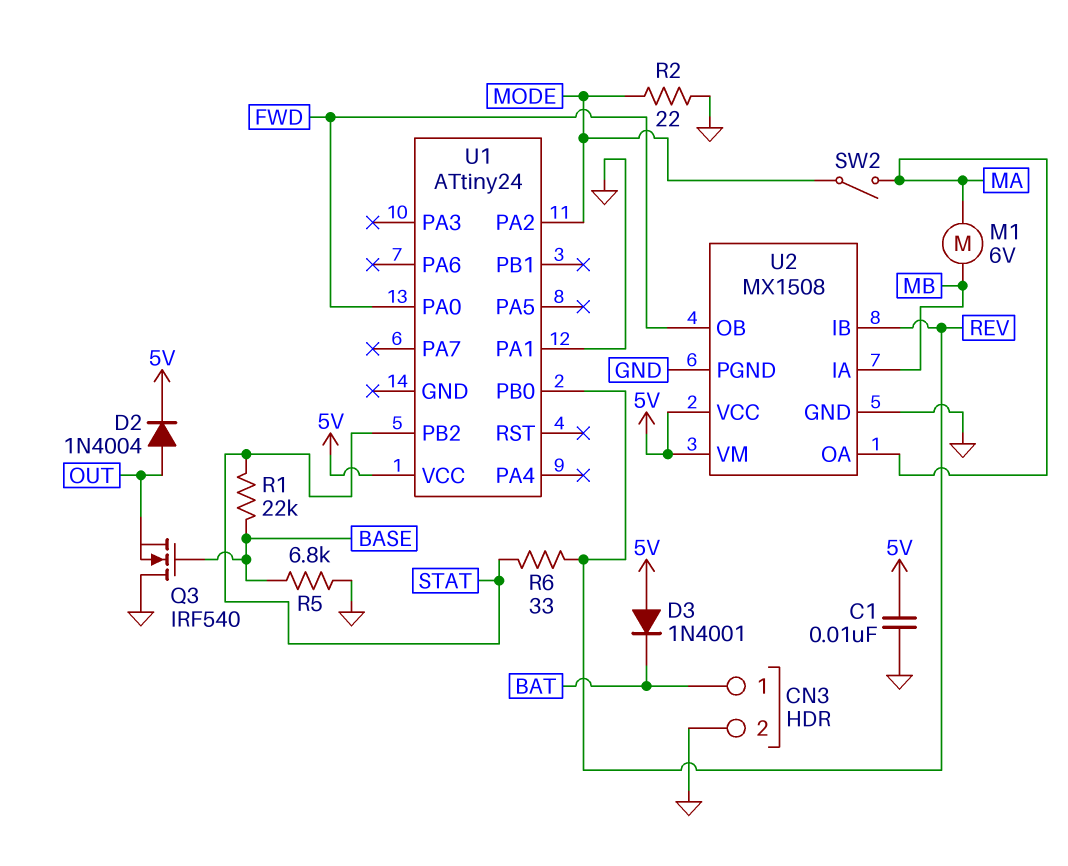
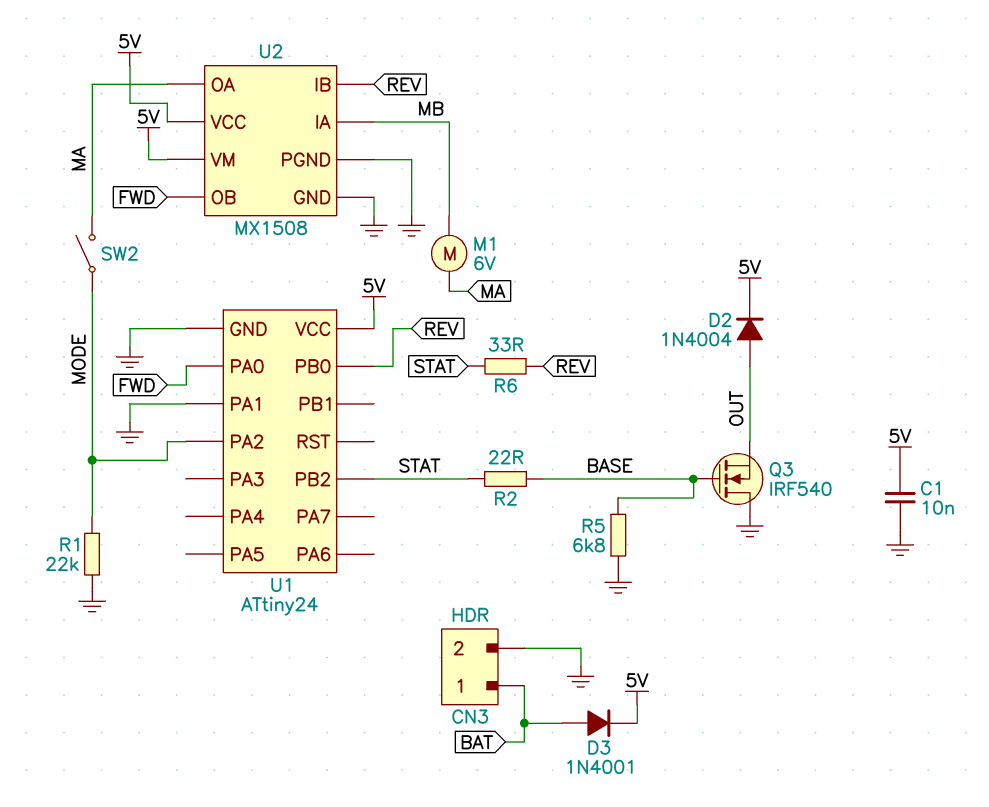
D3: diode 1N4001 (A 5V, K BAT) -> diode 1N4001 (A BAT, K 5V)
R1: 22k (BASE, STAT) -> 22k (GND, MODE)
R2: 22 (GND, MODE) -> 22 (BASE, STAT)
U1 pin GND: none -> GND

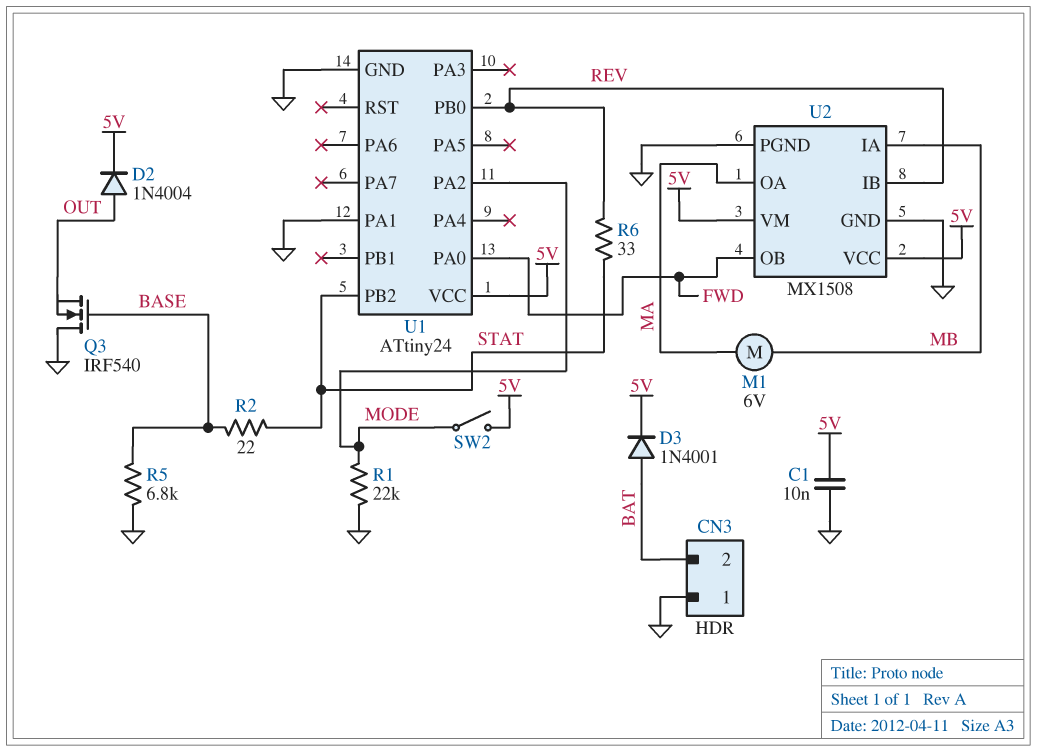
CN3 pin 1: BAT -> GND
CN3 pin 2: GND -> BAT
SW2: switch (MA, MODE) -> switch (5V, MODE)

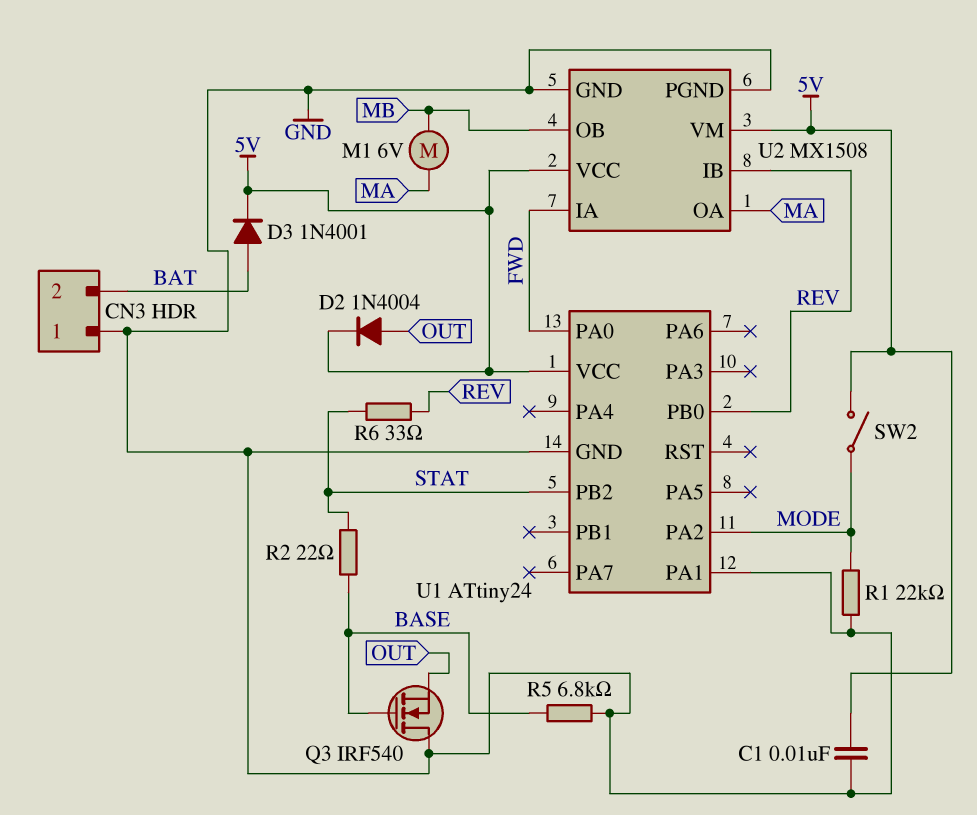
U2 pin IA: MB -> FWD
U2 pin OB: FWD -> MB

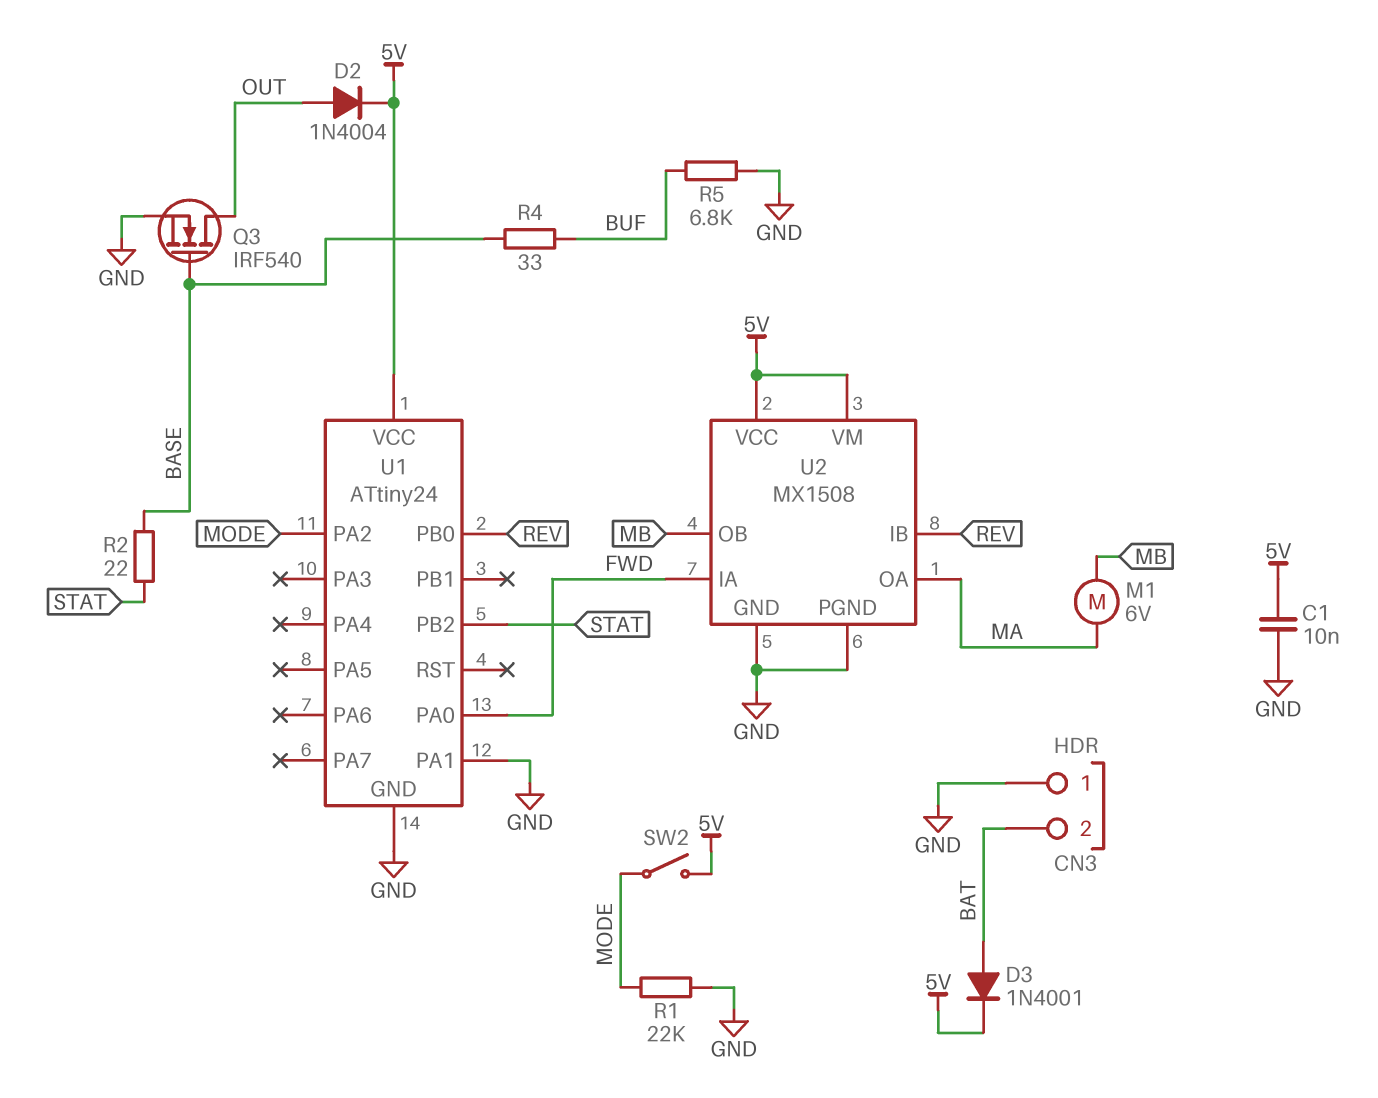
Q3: NMOS IRF540 (G BASE, D GND, S OUT) -> NMOS IRF540 (G BASE, D OUT, S GND)
R4: none -> 33 (BASE, BUF)
R5: 6.8k (BASE, GND) -> 6.8k (BUF, GND)
R6: 33 (REV, STAT) -> none

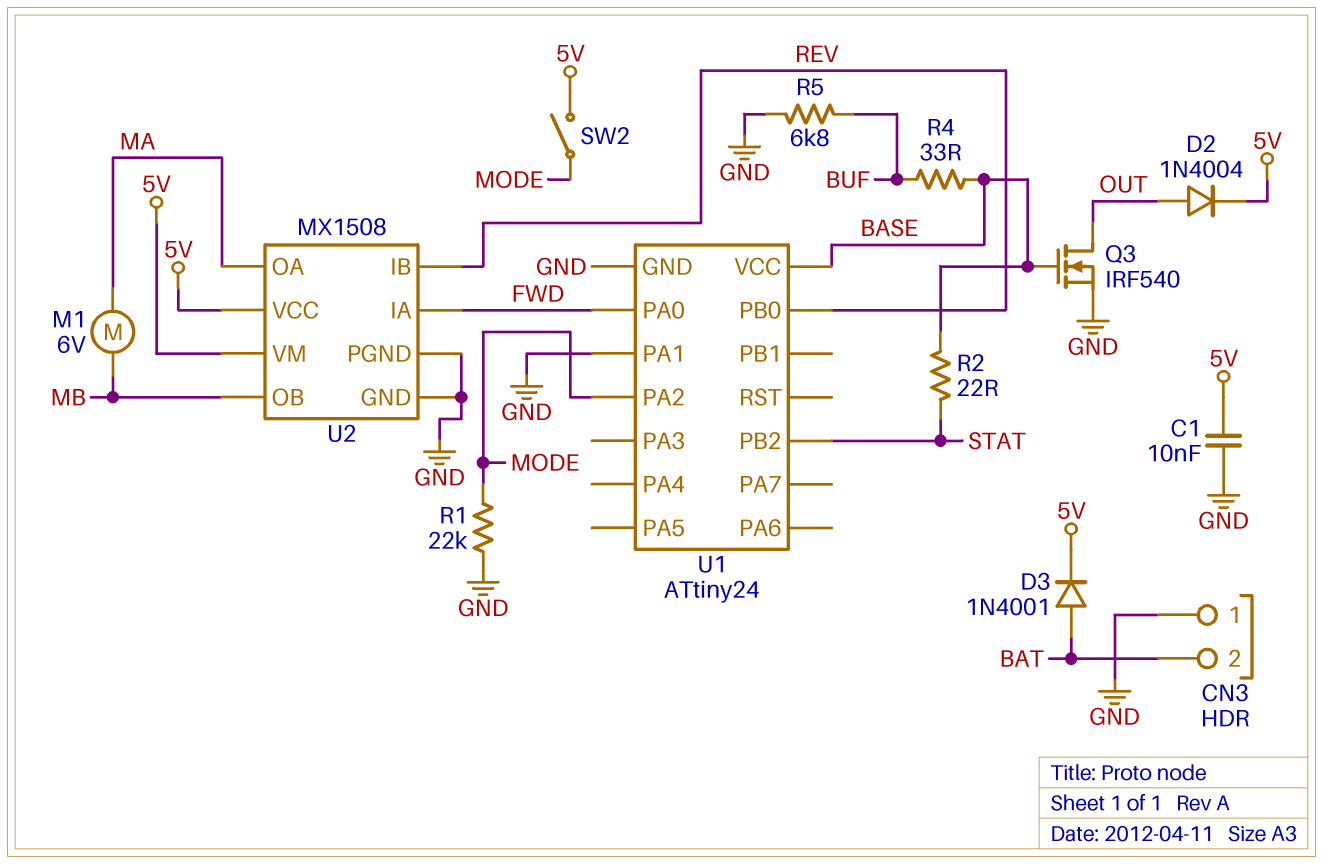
U1 pin VCC: 5V -> BASE

